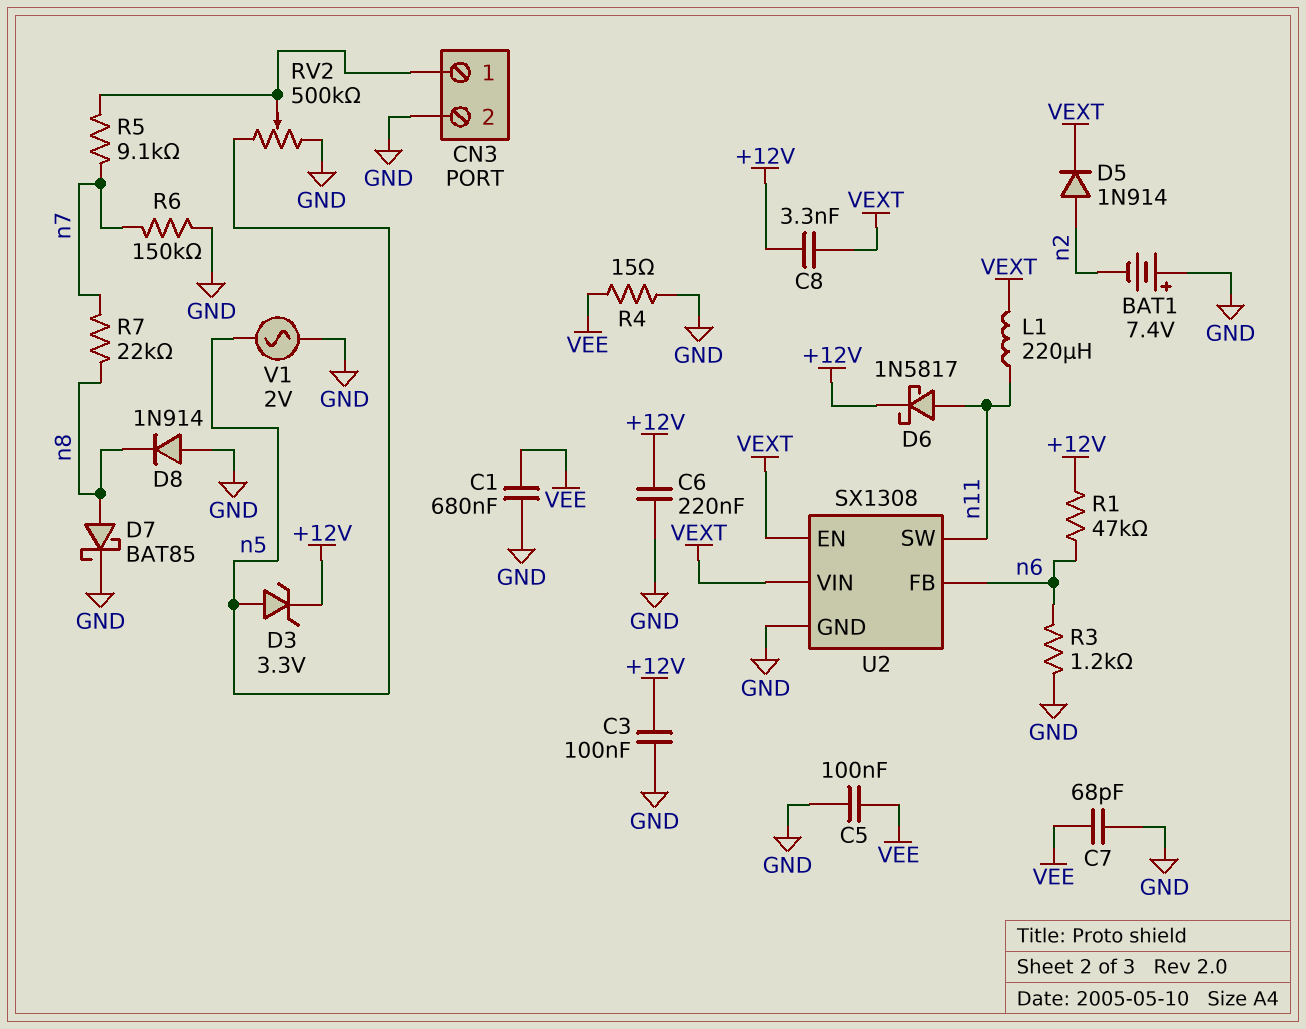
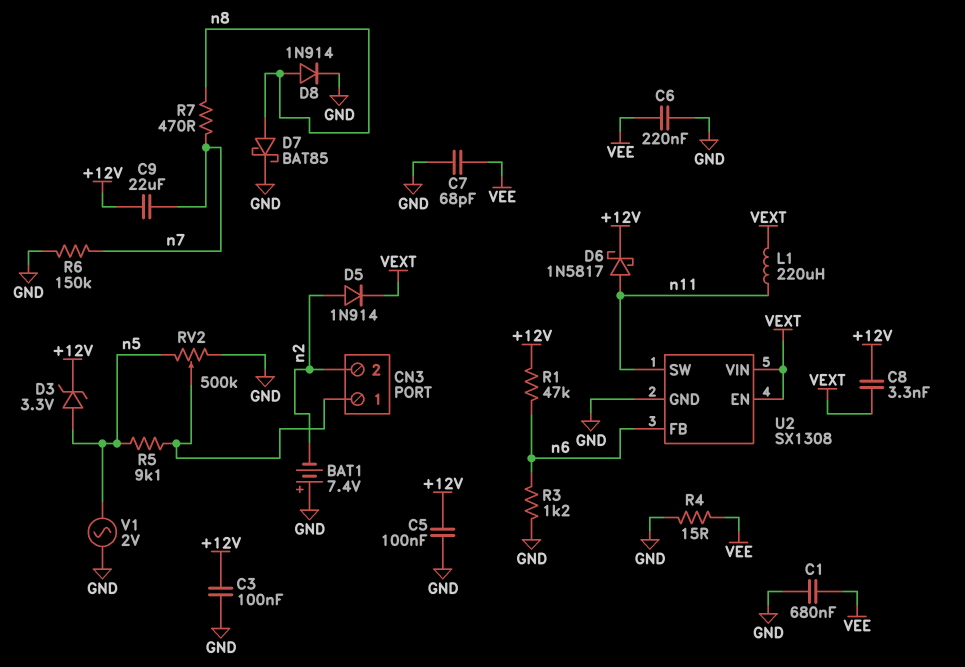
C5: 100nF (GND, VEE) -> 100nF (+12V, GND)
C6: 220nF (+12V, GND) -> 220nF (GND, VEE)
C9: none -> 22uF (+12V, n7)
CN3 pin 2: GND -> n2
D8: diode 1N914 (A GND, K n8) -> diode 1N914 (A n8, K GND)
R5: 9.1k (CN3/1, n7) -> 9.1k (CN3/1, n5)
R7: 22k (n7, n8) -> 470 (n7, n8)

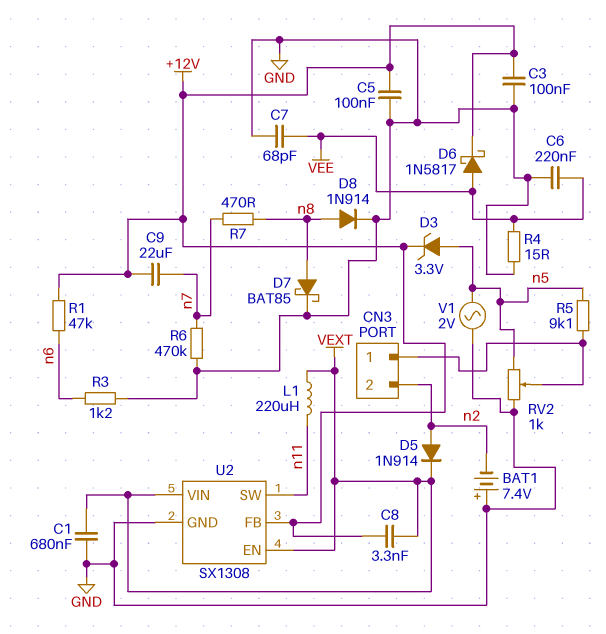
C1: 680nF (GND, VEE) -> 680nF (GND, VEXT)
D6: schottky 1N5817 (A n11, K +12V) -> schottky 1N5817 (A VEE, K +12V)
R6: 150k (GND, n7) -> 470k (GND, n7)
RV2: 500k (GND, n5, wiper CN3/1) -> 1k (GND, n5, wiper CN3/1)
U2 pin FB: n6 -> +12V

